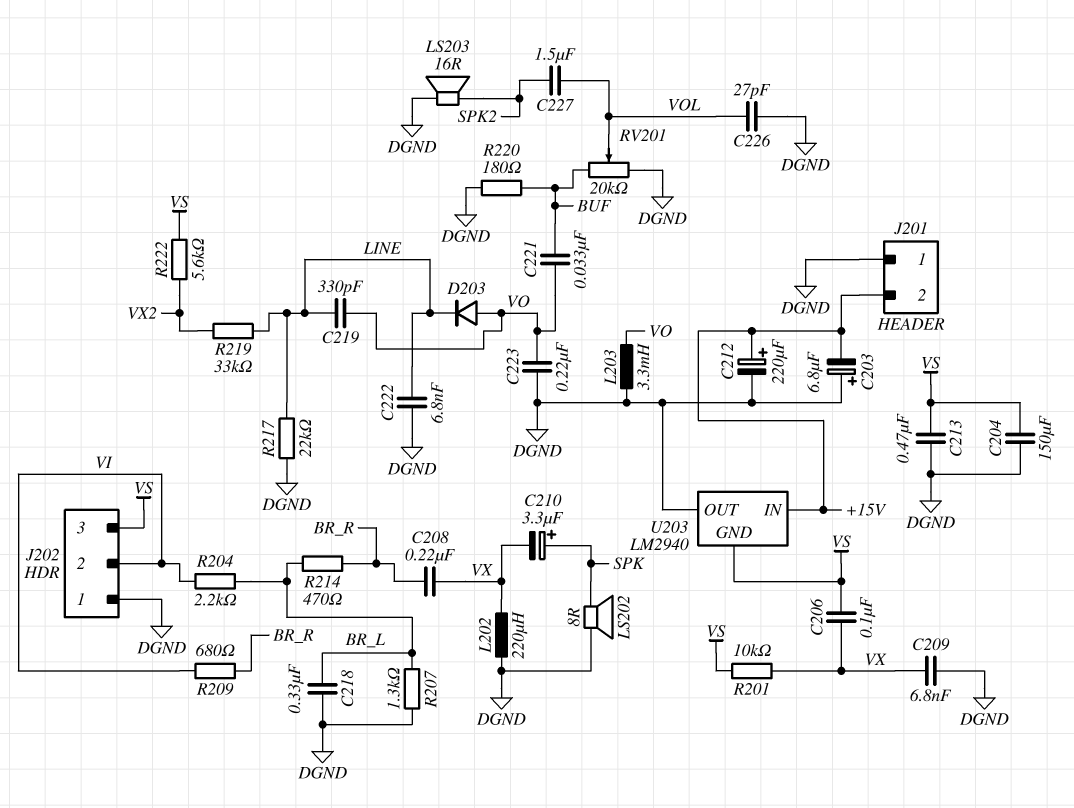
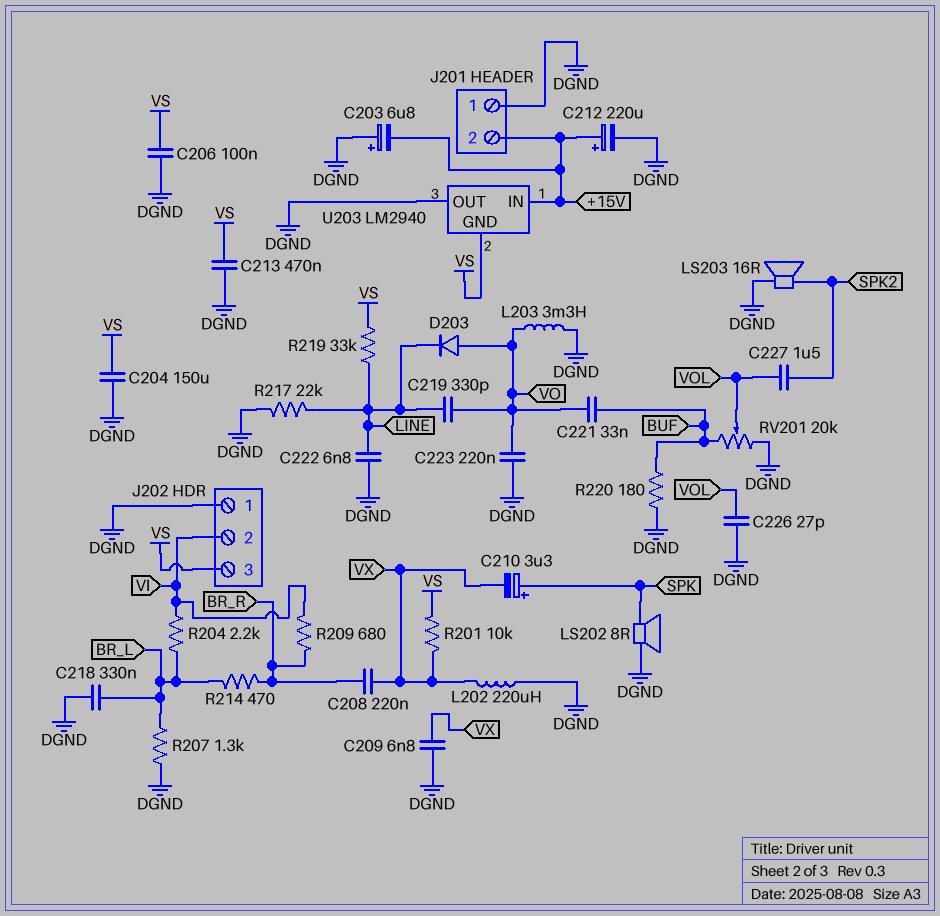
C206: 100nF (VS, VX) -> 100nF (DGND, VS)
R219: 33k (LINE, VX2) -> 33k (LINE, VS)
R222: 5.6k (VS, VX2) -> none

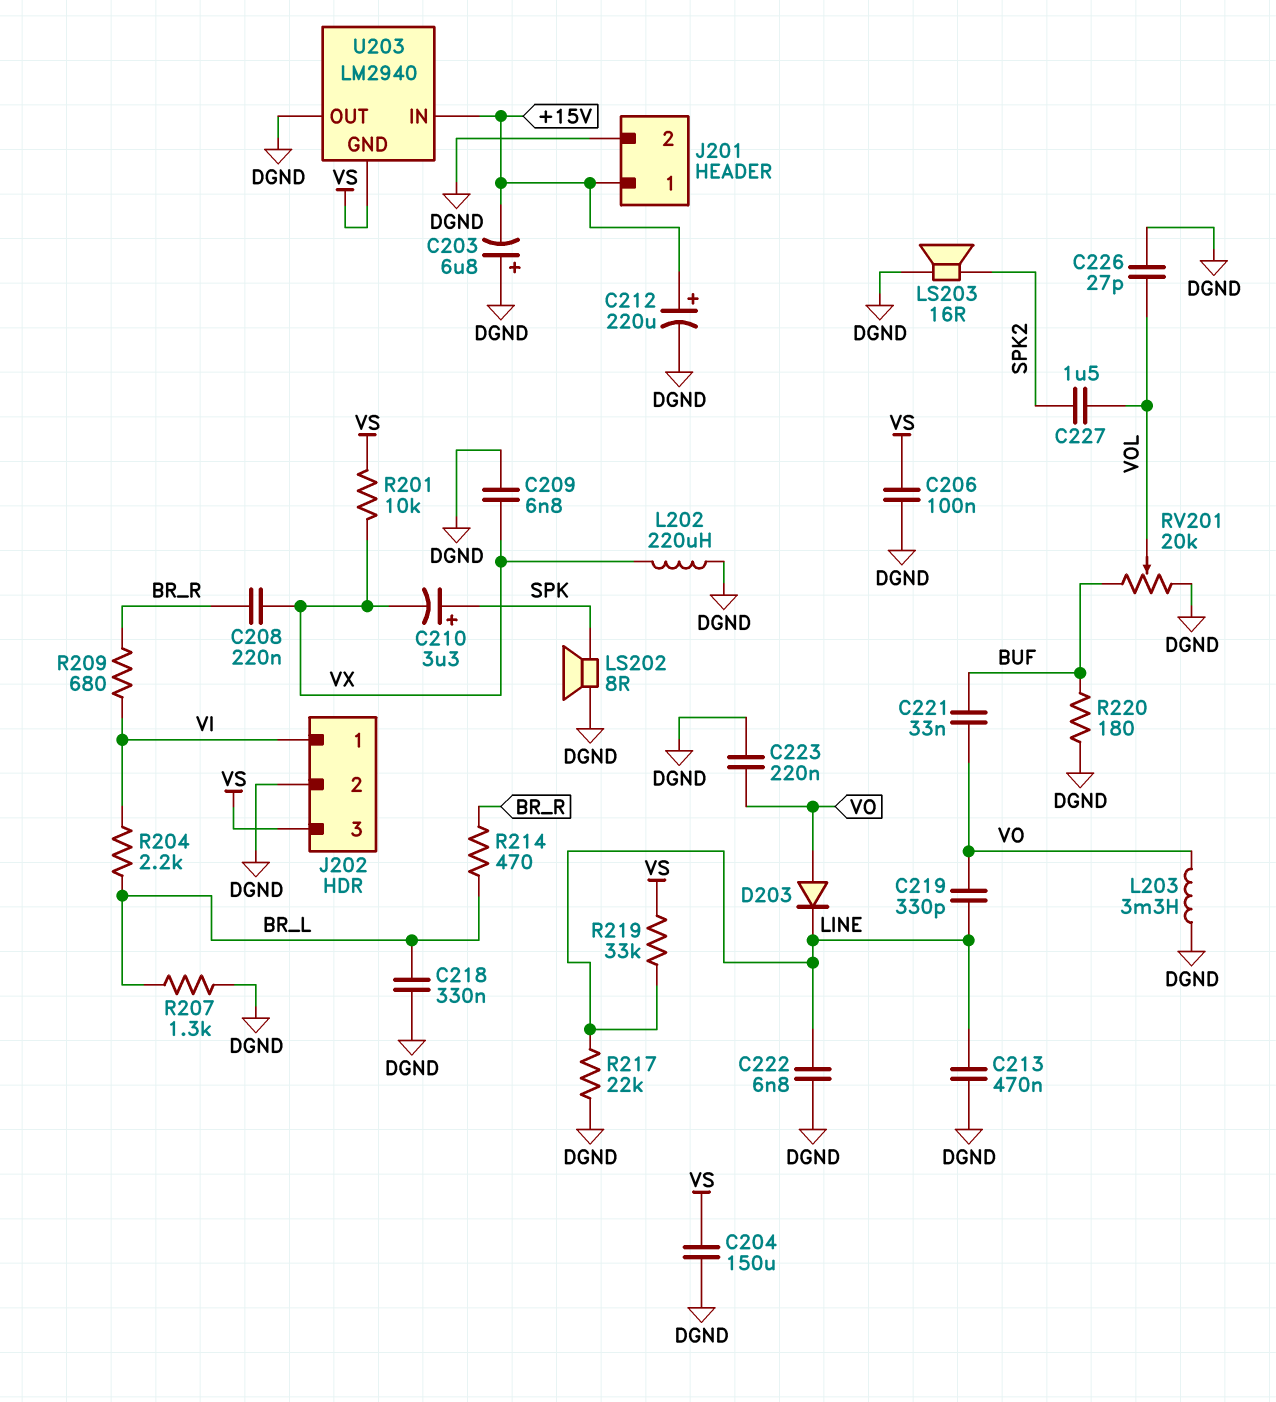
C213: 470nF (DGND, VS) -> 470nF (DGND, LINE)
J201 pin 1: DGND -> +15V
J201 pin 2: +15V -> DGND
J202 pin 1: DGND -> VI
J202 pin 2: VI -> DGND

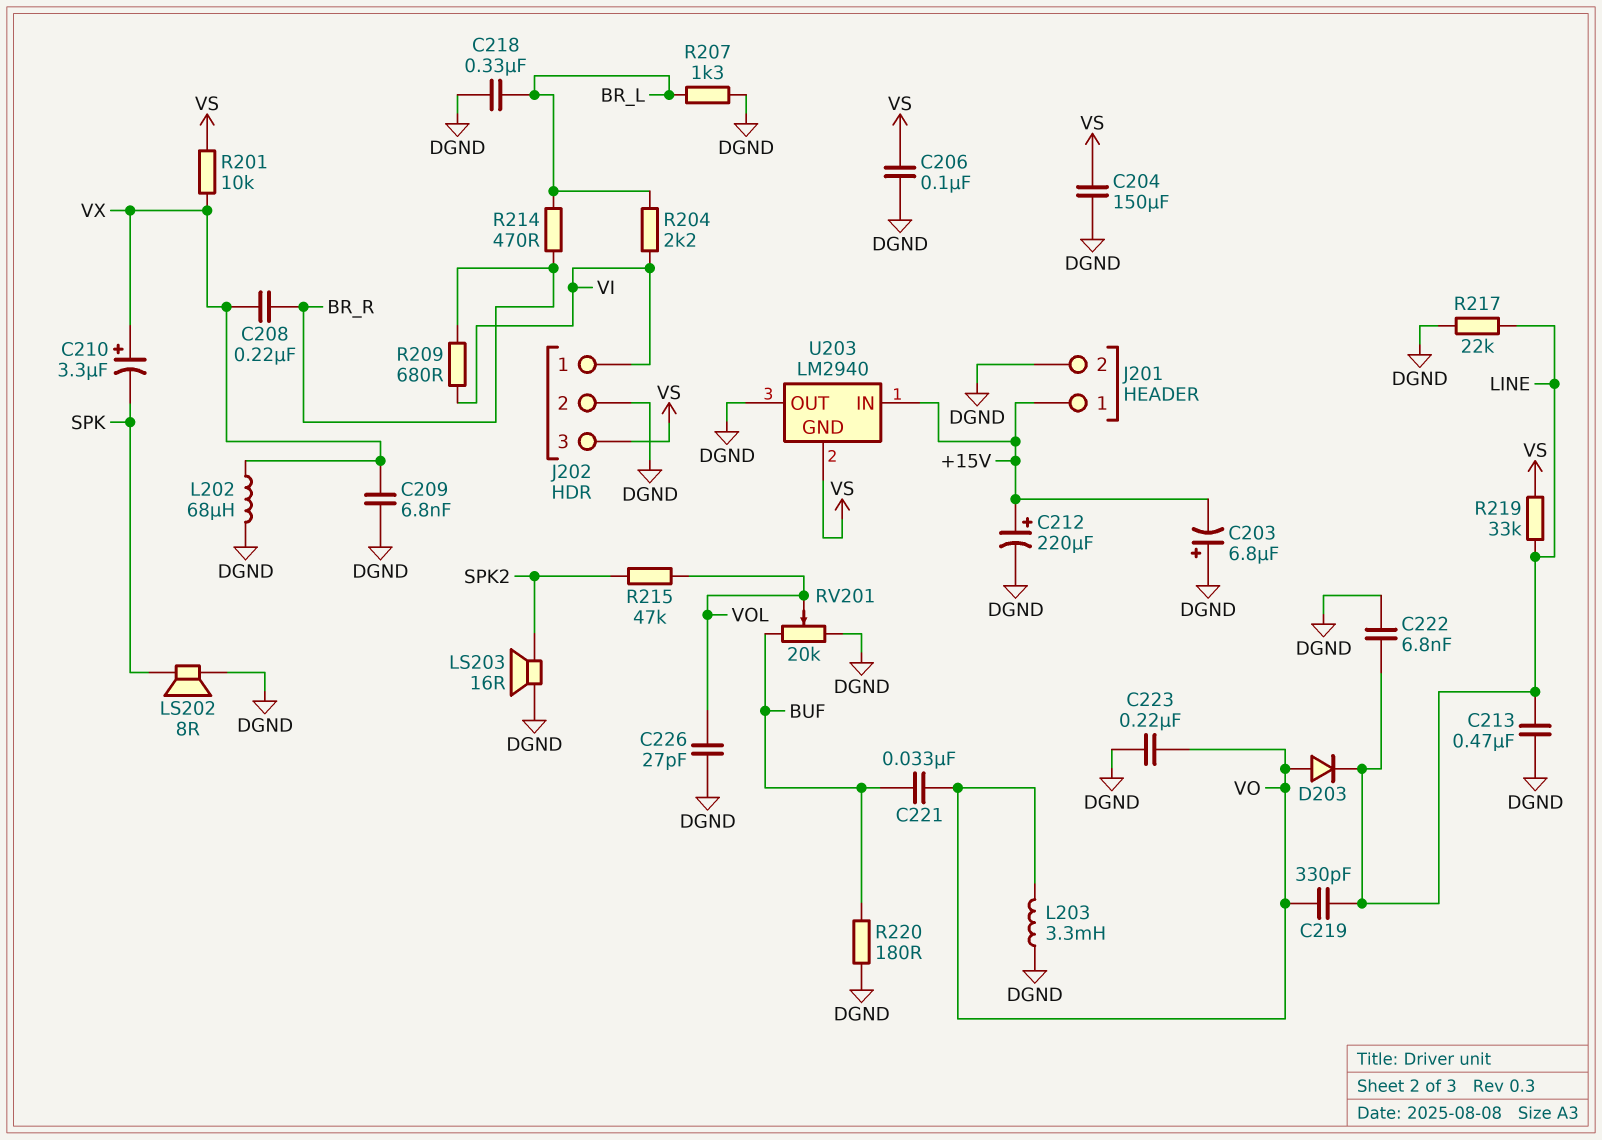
C210: 3.3uF (plus SPK, minus VX) -> 3.3uF (plus VX, minus SPK)
C227: 1.5uF (SPK2, VOL) -> none
L202: 220uH (DGND, VX) -> 68uH (DGND, VX)
R215: none -> 47k (SPK2, VOL)

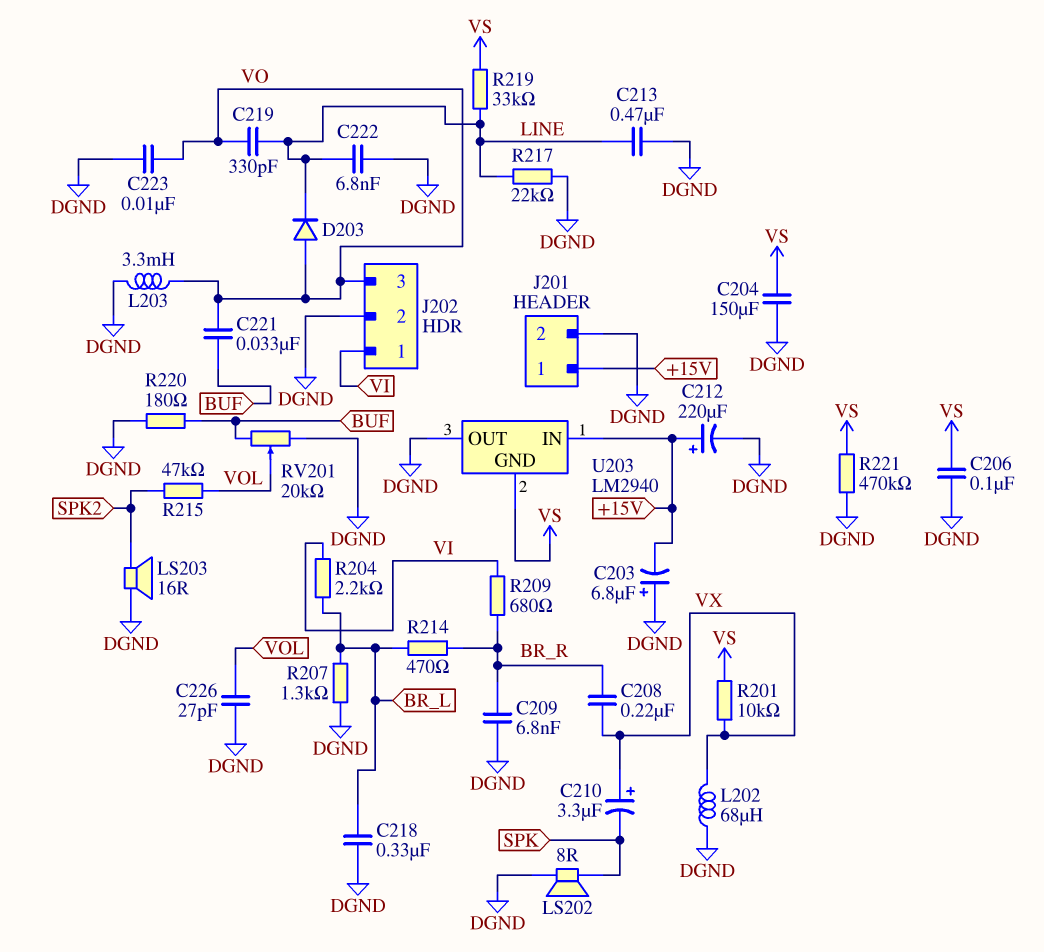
C209: 6.8nF (DGND, VX) -> 6.8nF (BR_R, DGND)
C223: 220nF (DGND, VO) -> 10nF (DGND, VO)
J202 pin 3: VS -> VO
R221: none -> 470k (DGND, VS)

